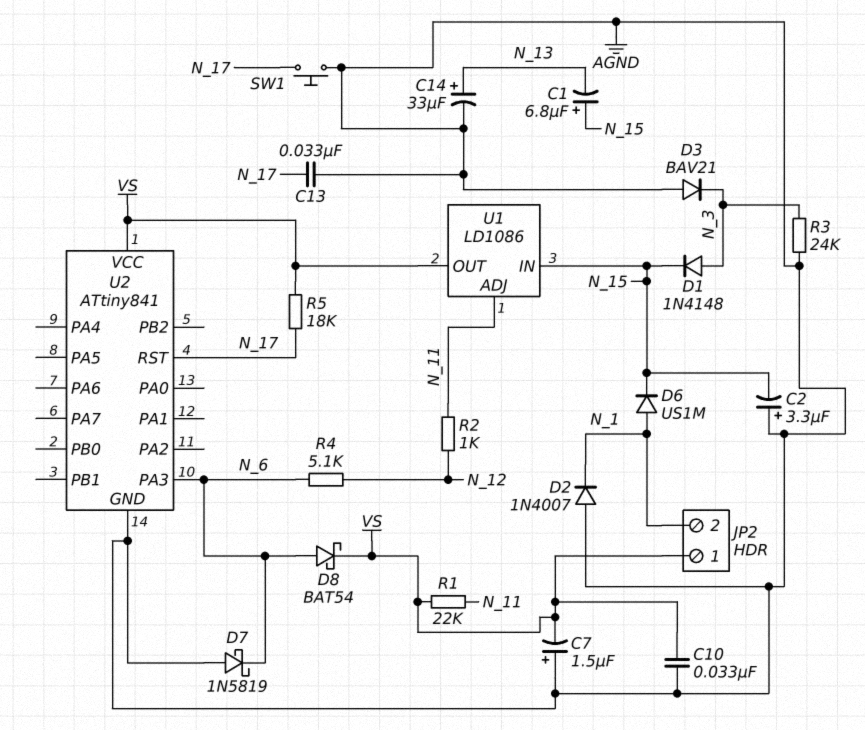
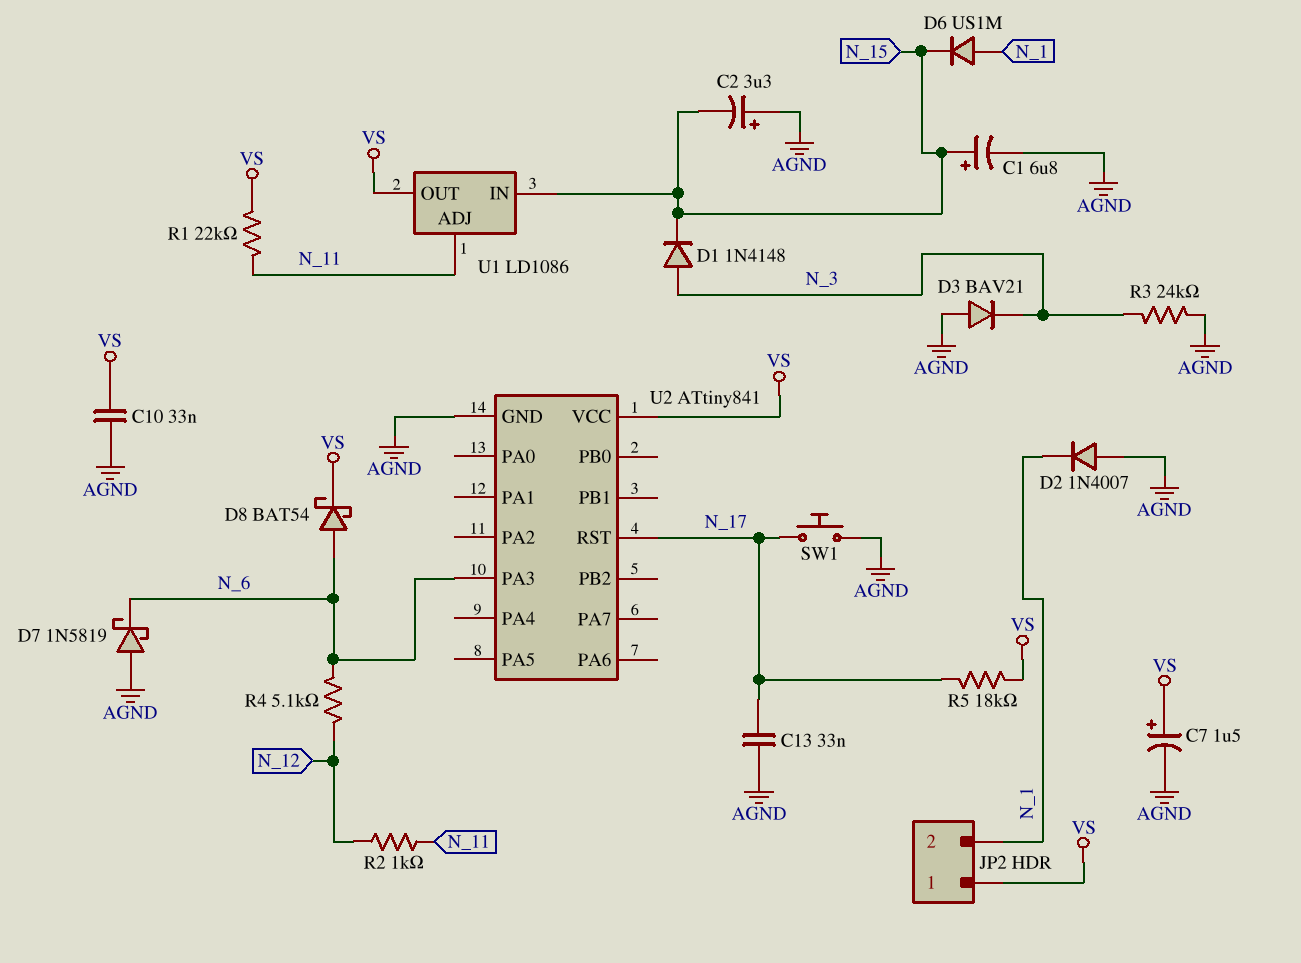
C1: 6.8uF (plus N_15, minus N_13) -> 6.8uF (plus N_15, minus AGND)
C7: 1.5uF (plus AGND, minus VS) -> 1.5uF (plus VS, minus AGND)
C14: 33uF (plus N_13, minus AGND) -> none

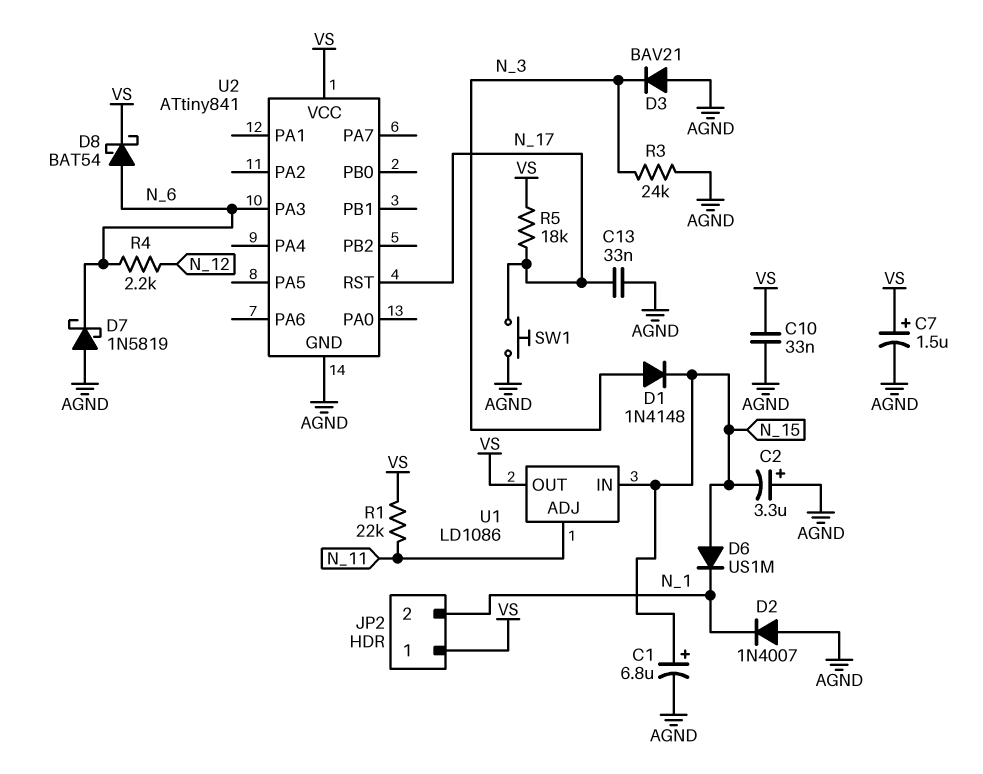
D6: diode US1M (A N_1, K N_15) -> diode US1M (A N_15, K N_1)
R2: 1k (N_11, N_12) -> none
R4: 5.1k (N_6, N_12) -> 2.2k (N_6, N_12)

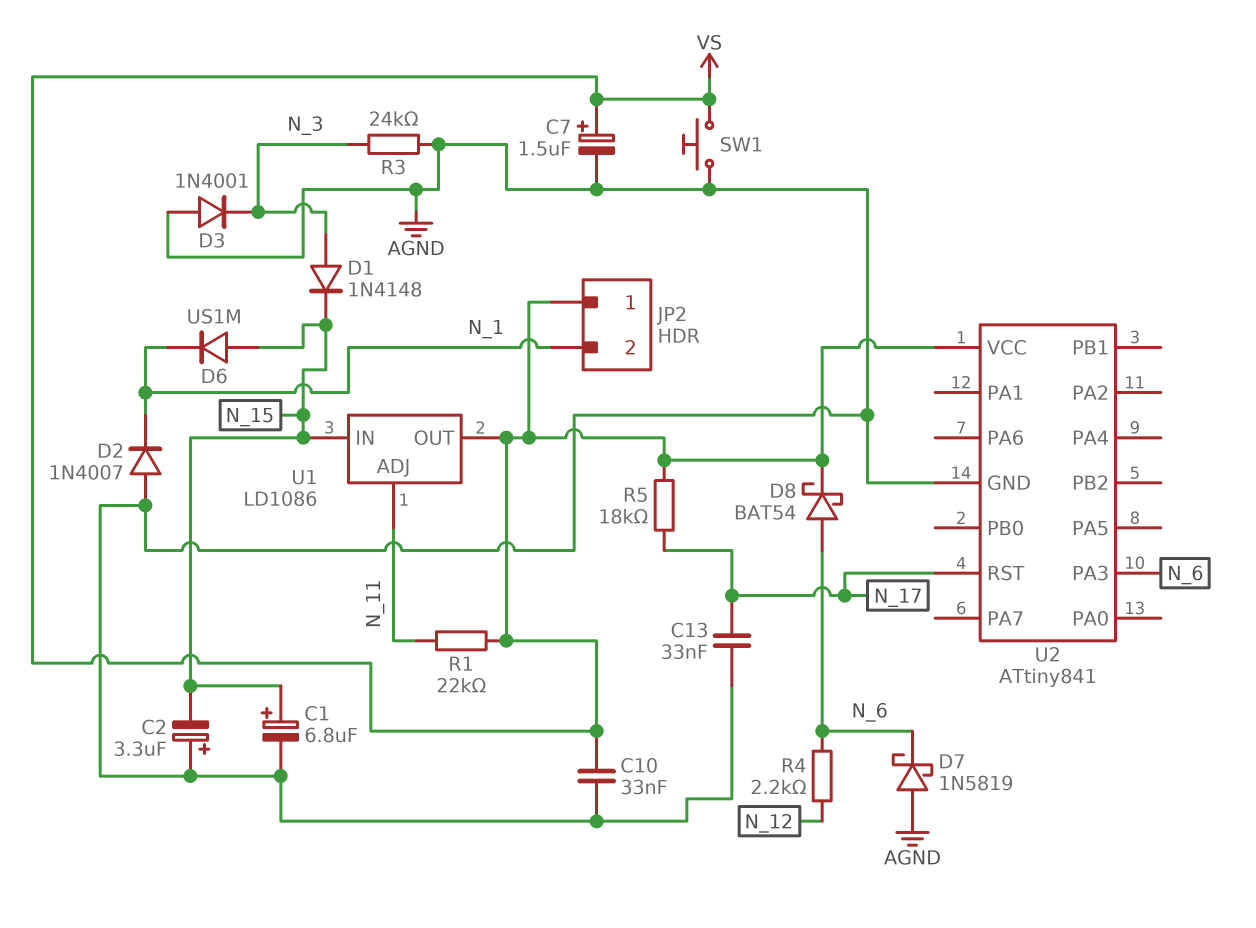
D3: diode BAV21 (A AGND, K N_3) -> diode 1N4001 (A AGND, K N_3)
SW1: button (AGND, N_17) -> button (AGND, VS)

